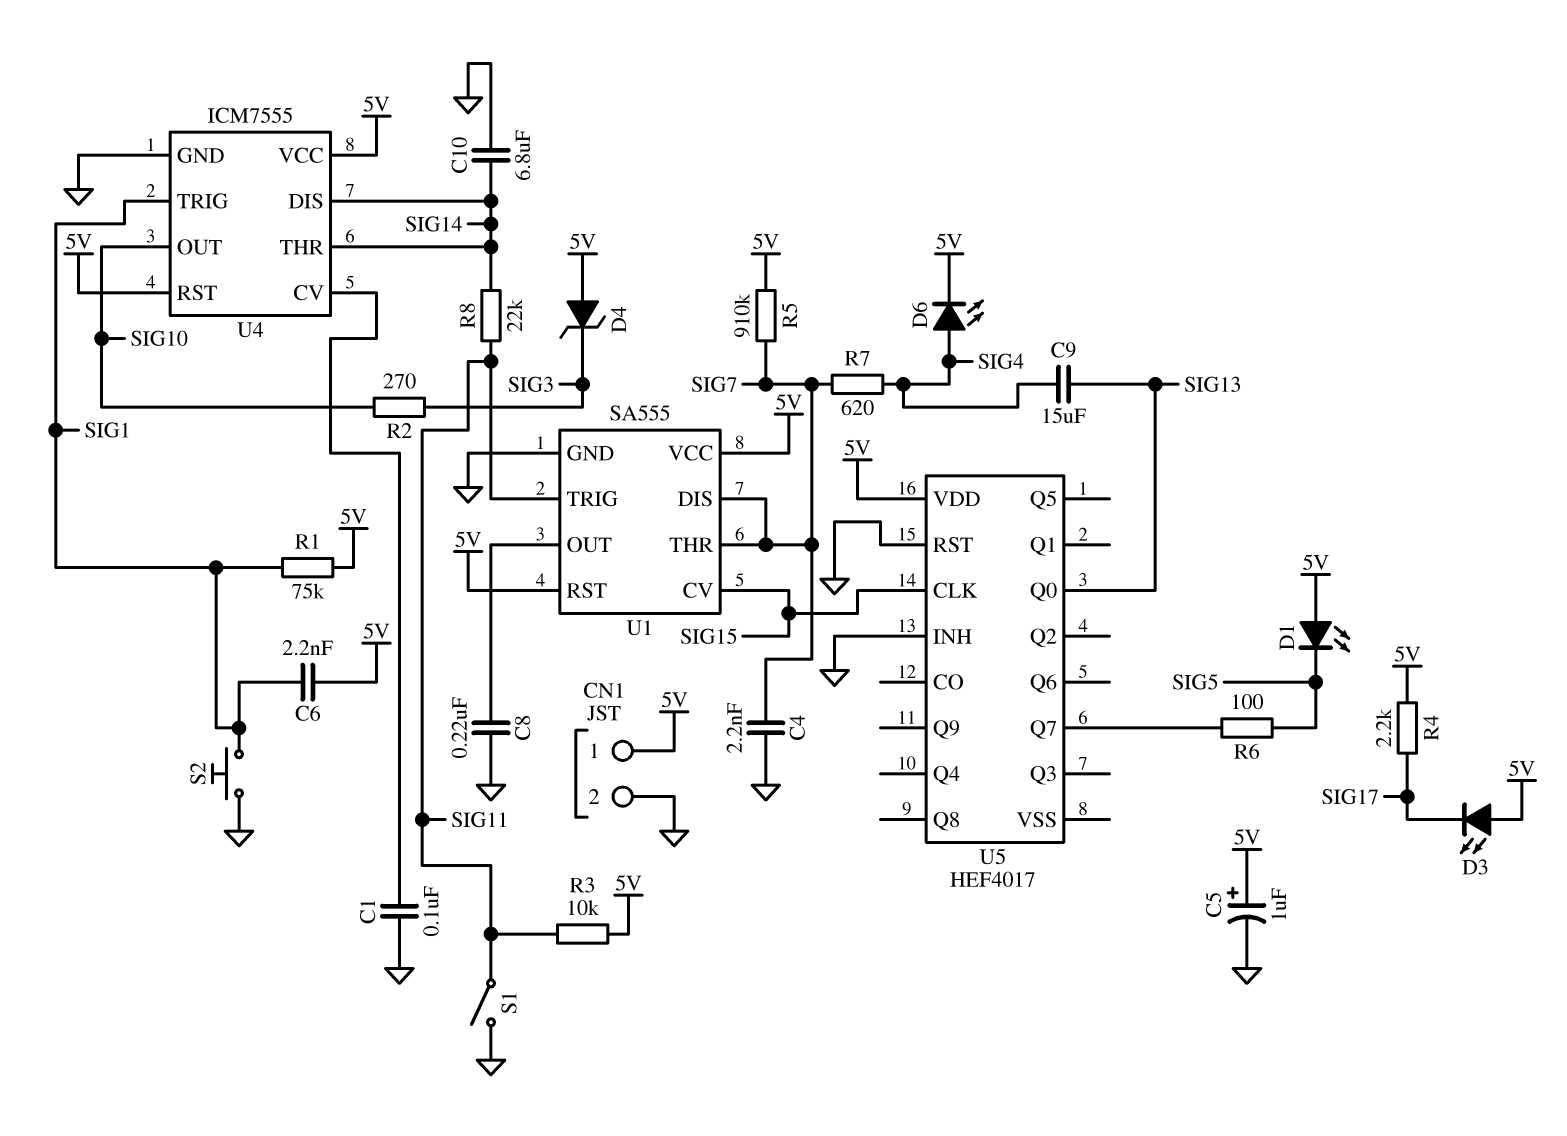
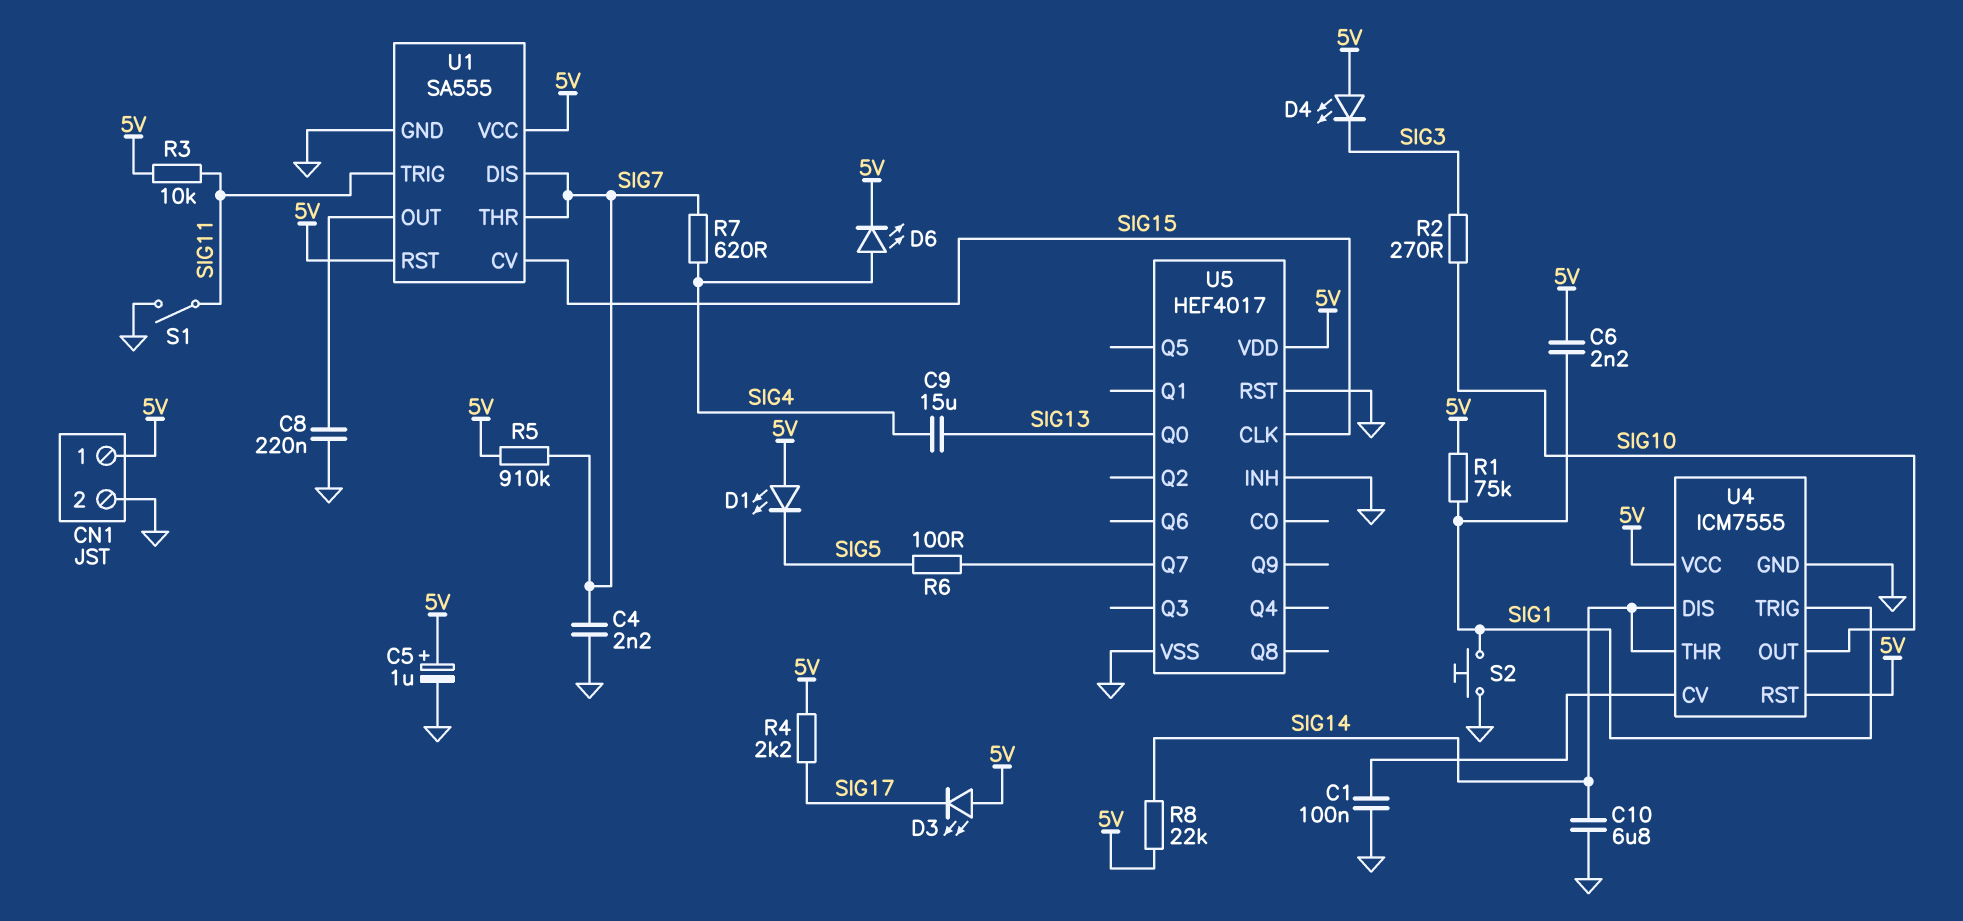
D4: zener (A 5V, K SIG3) -> LED (A 5V, K SIG3)
R8: 22k (SIG11, SIG14) -> 22k (5V, SIG14)
U5 pin VSS: none -> GND

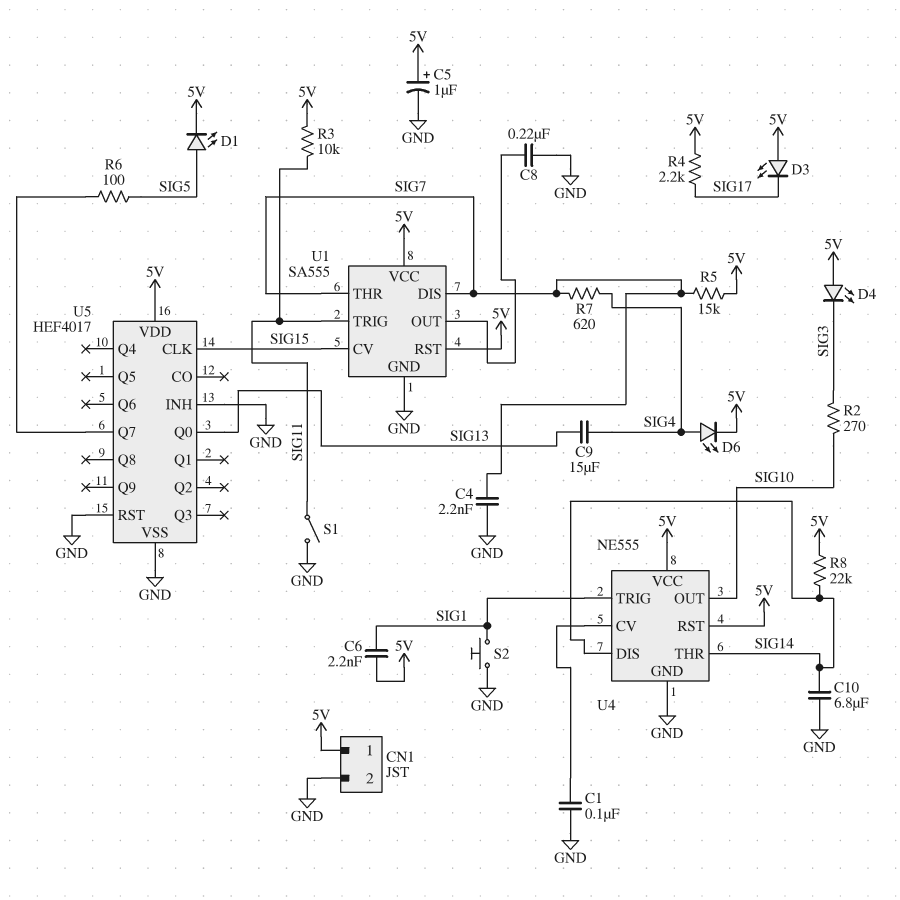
D1: LED (A 5V, K SIG5) -> LED (A SIG5, K 5V)
R1: 75k (5V, SIG1) -> none
R5: 910k (5V, SIG7) -> 15k (5V, SIG7)
U4: ICM7555 -> NE555

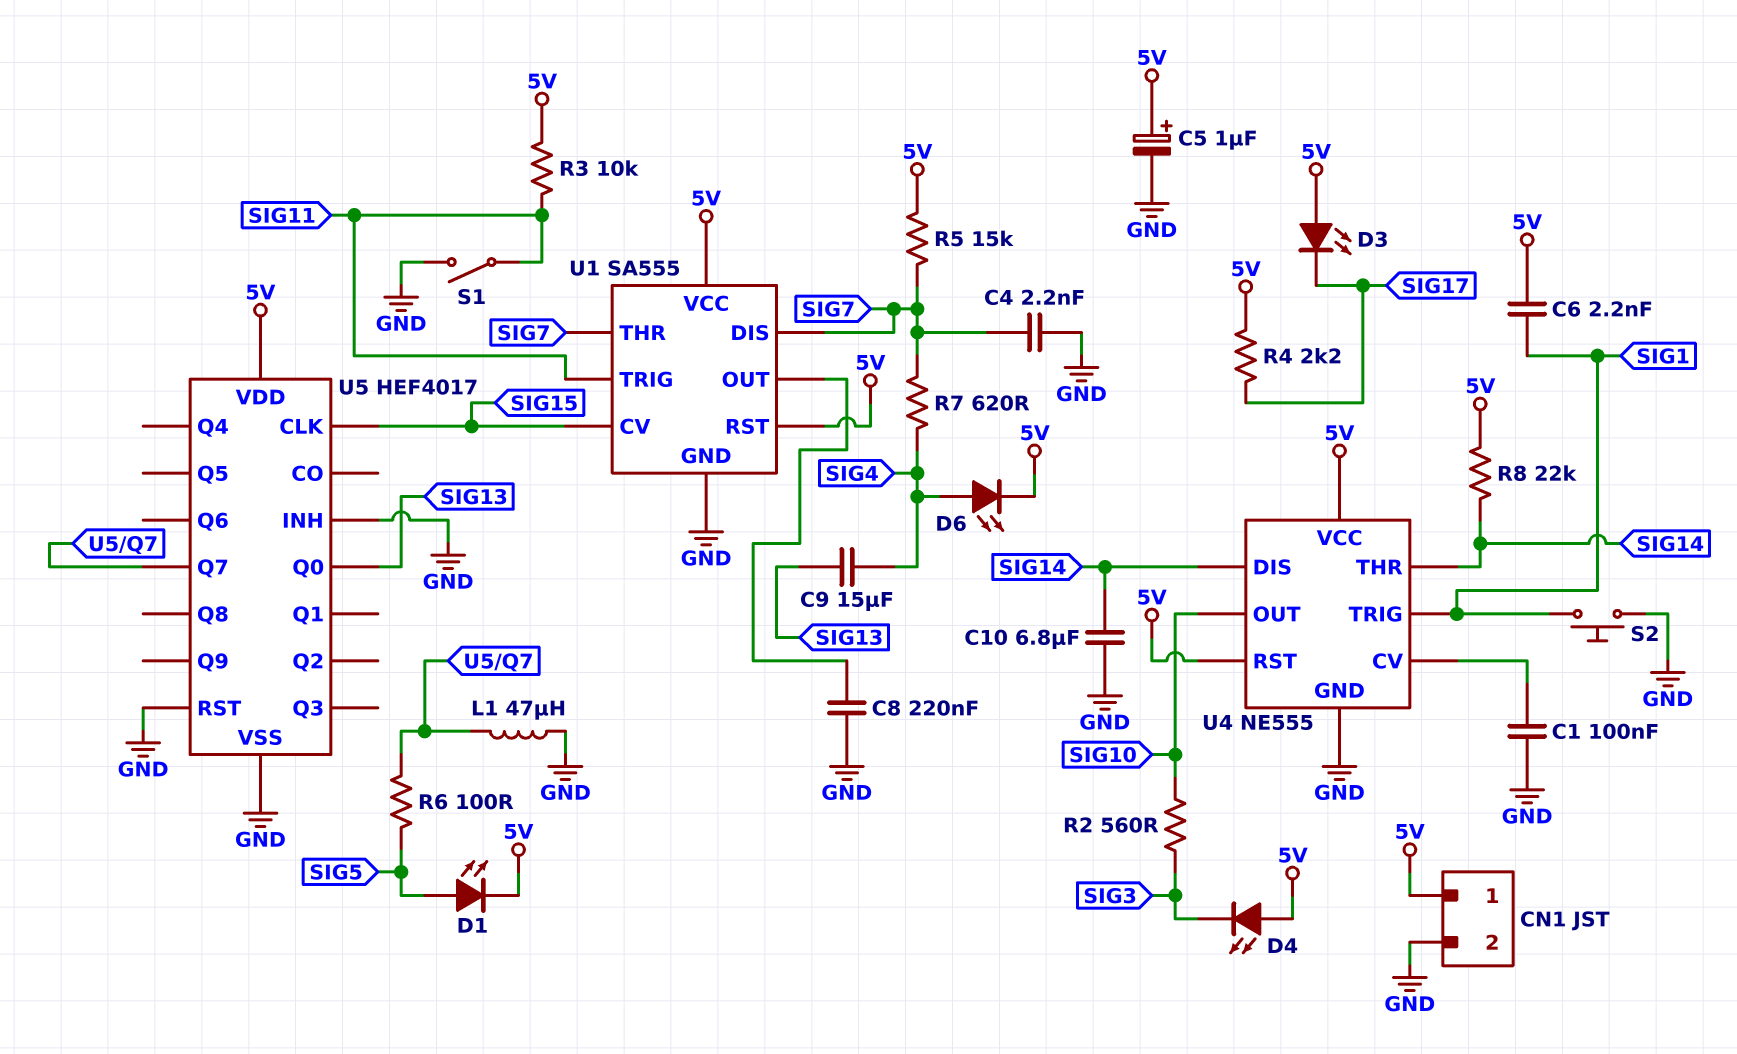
L1: none -> 47uH (GND, U5/Q7)
R2: 270 (SIG3, SIG10) -> 560 (SIG3, SIG10)

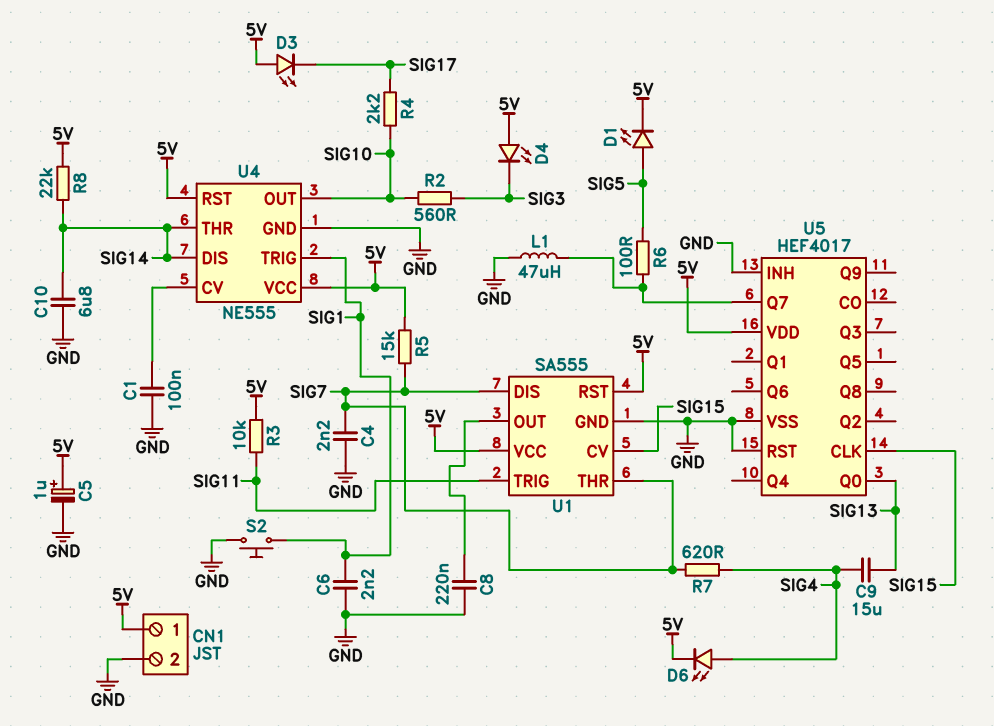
C6: 2.2nF (5V, SIG1) -> 2.2nF (GND, SIG1)
R4: 2.2k (5V, SIG17) -> 2.2k (SIG10, SIG17)
S1: switch (GND, SIG11) -> none

